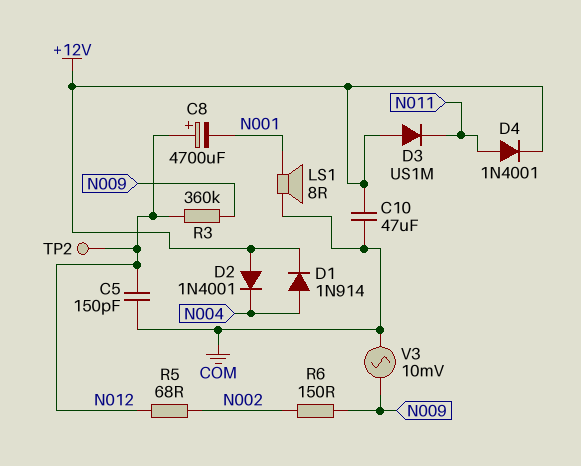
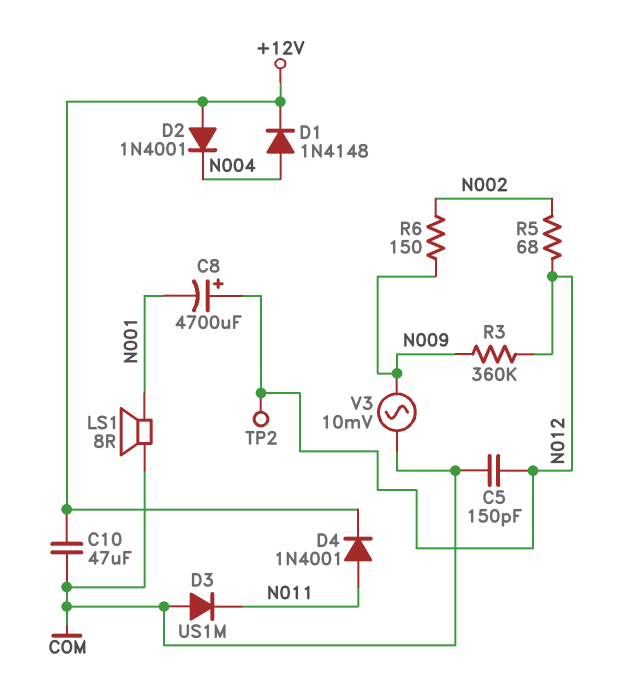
D1: diode 1N914 (A N004, K +12V) -> diode 1N4148 (A N004, K +12V)
D3: diode US1M (A +12V, K N011) -> diode US1M (A COM, K N011)

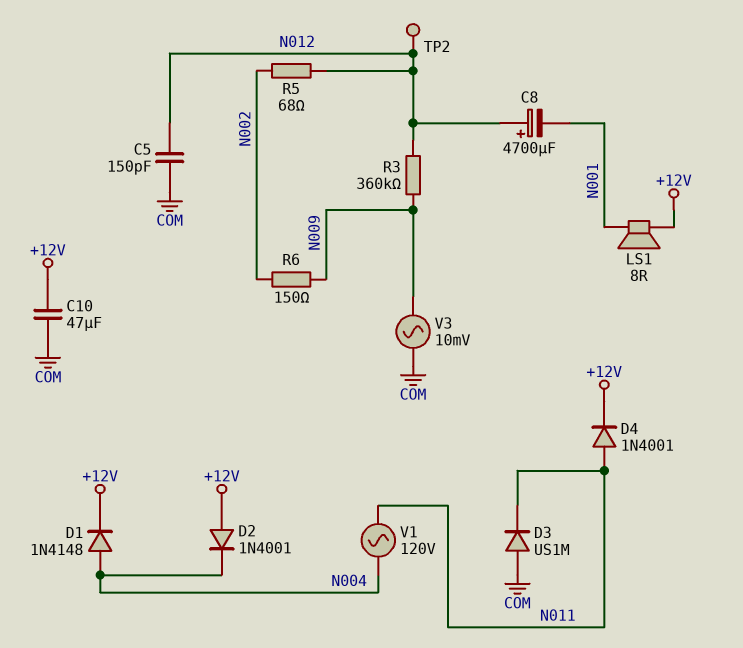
LS1: speaker 8R (COM, N001) -> speaker 8R (+12V, N001)
V1: none -> AC 120V (N004, N011)

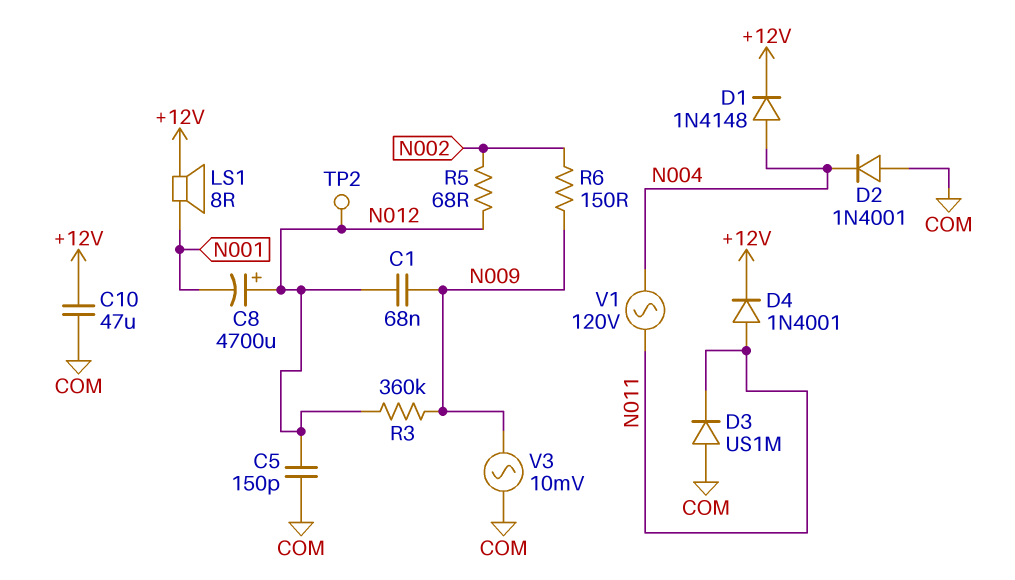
C1: none -> 68nF (N009, N012)
D2: diode 1N4001 (A +12V, K N004) -> diode 1N4001 (A COM, K N004)

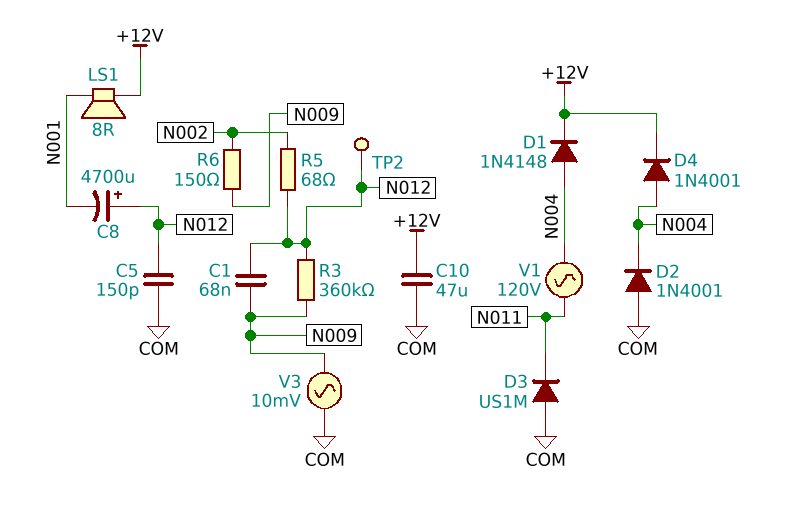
D4: diode 1N4001 (A N011, K +12V) -> diode 1N4001 (A N004, K +12V)

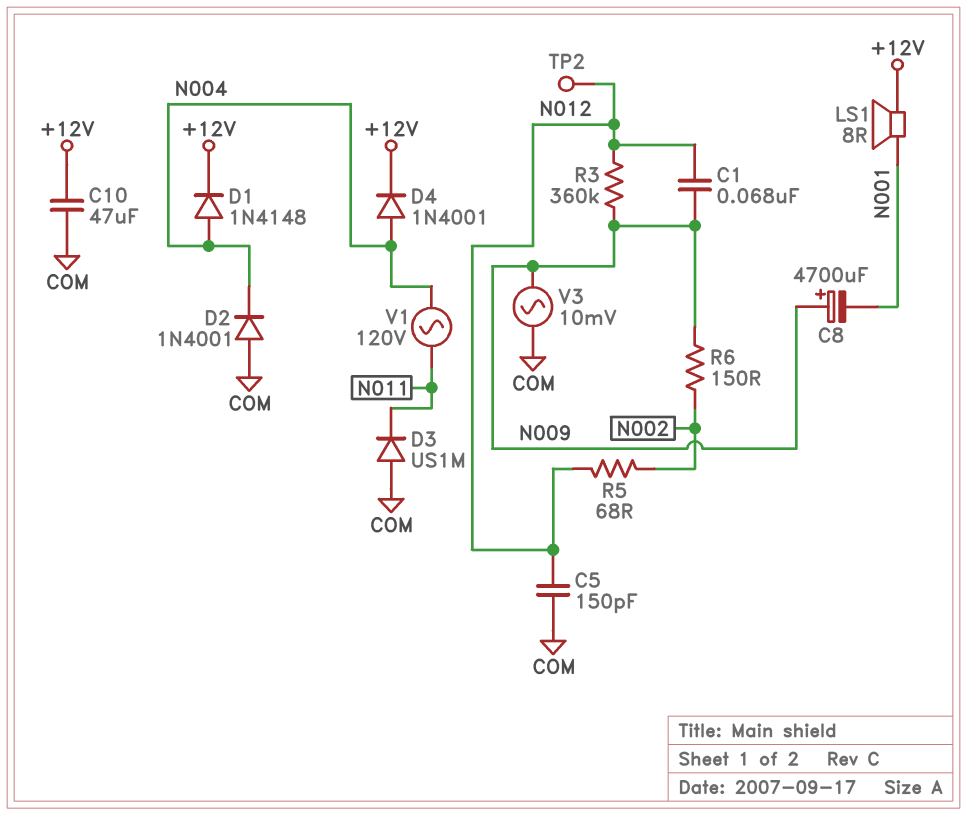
C8: 4700uF (plus N012, minus N001) -> 4700uF (plus N009, minus N001)

